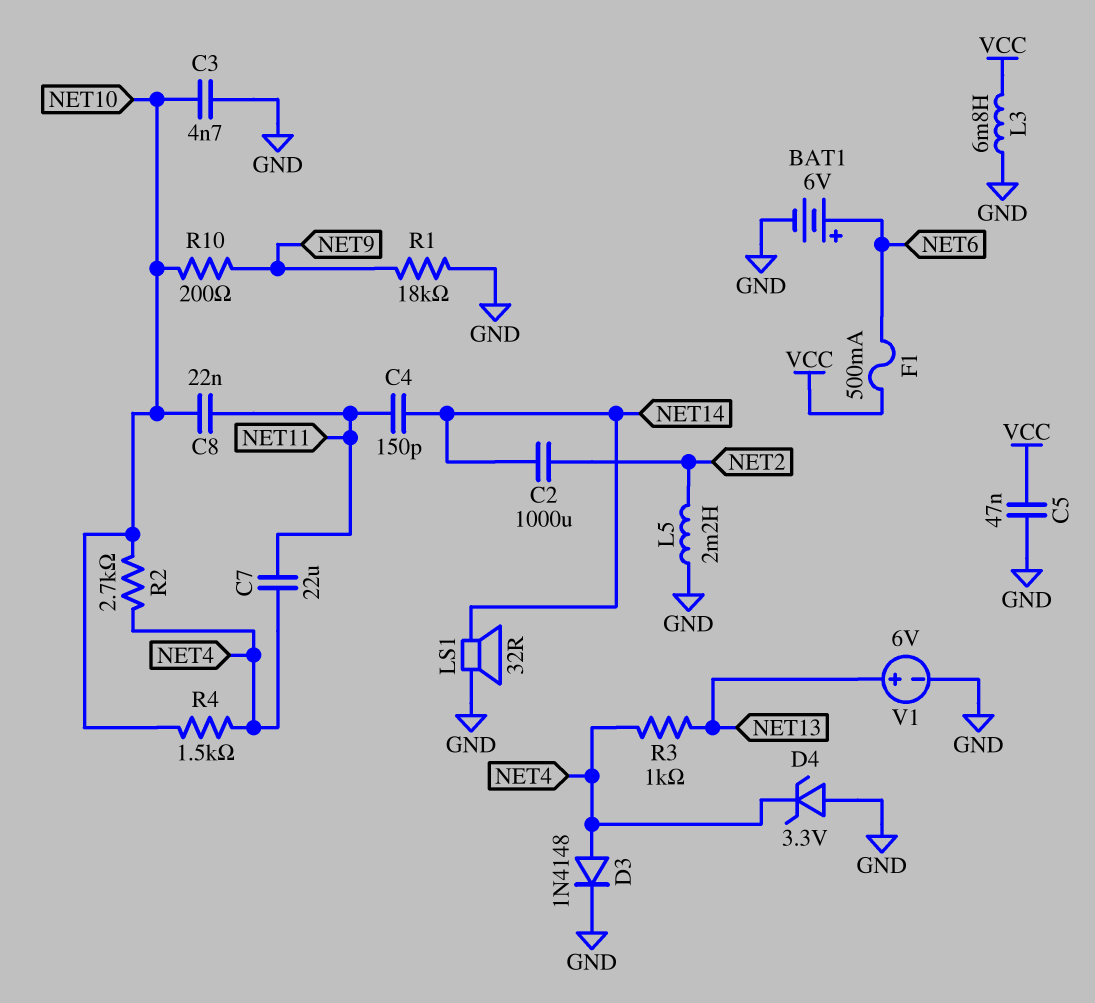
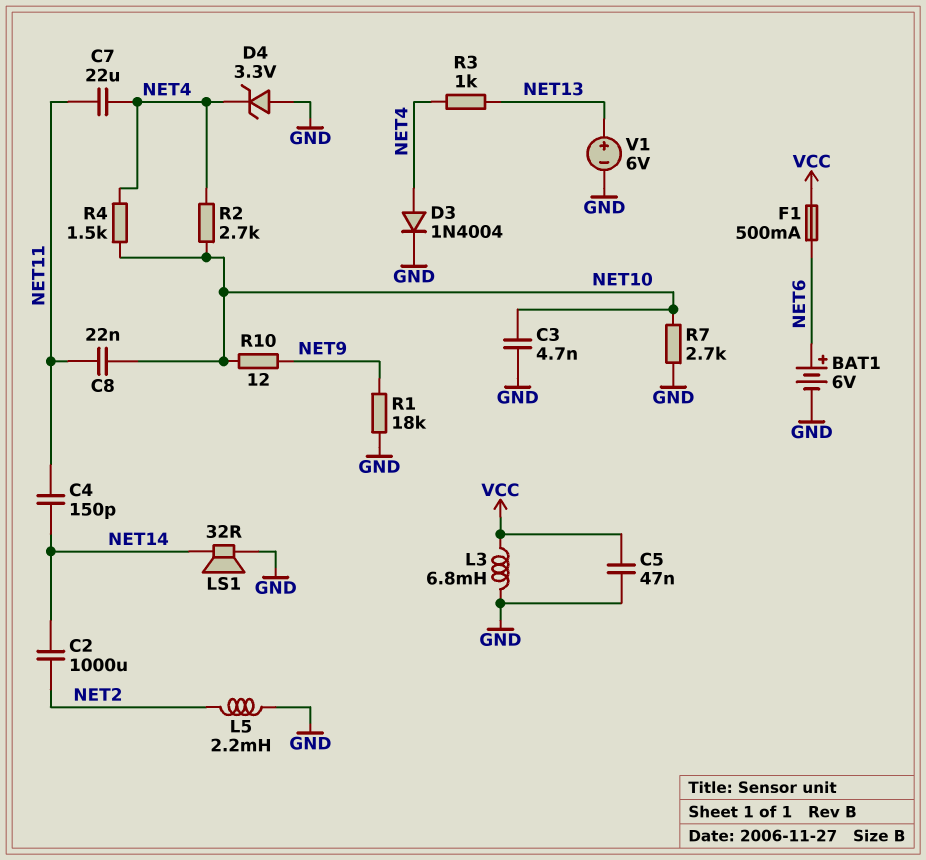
D3: diode 1N4148 (A NET4, K GND) -> diode 1N4004 (A NET4, K GND)
R7: none -> 2.7k (GND, NET10)
R10: 200 (NET9, NET10) -> 12 (NET9, NET10)

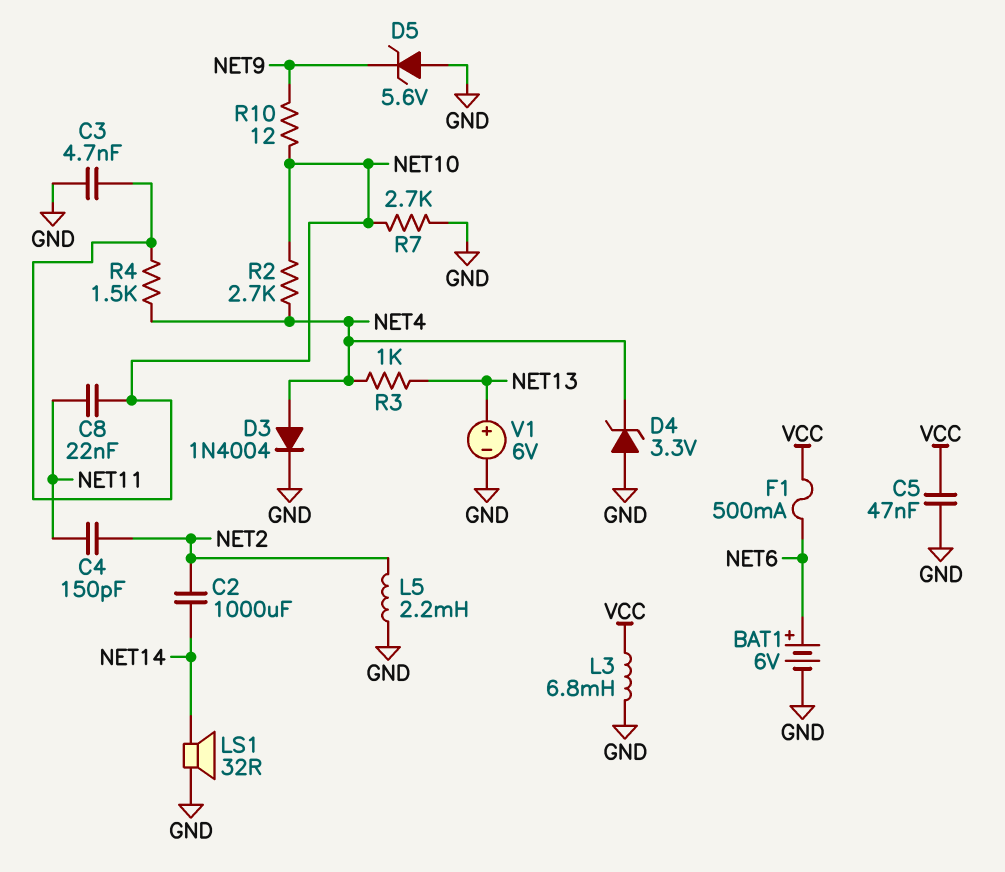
C4: 150pF (NET11, NET14) -> 150pF (NET2, NET11)
C7: 22uF (NET4, NET11) -> none
D5: none -> zener 5.6V (A GND, K NET9)
R1: 18k (GND, NET9) -> none

